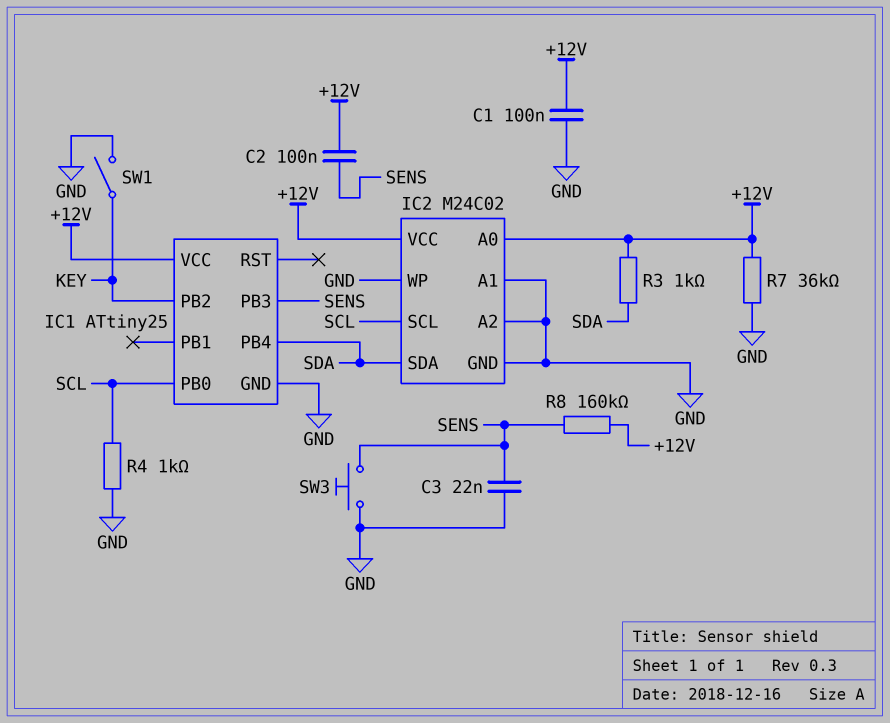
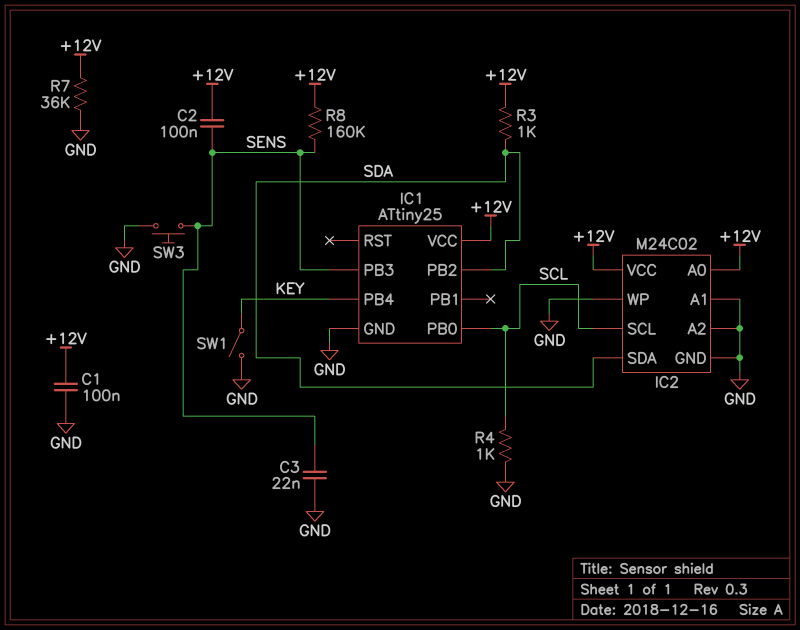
IC1 pin PB2: KEY -> SDA
IC1 pin PB4: SDA -> KEY

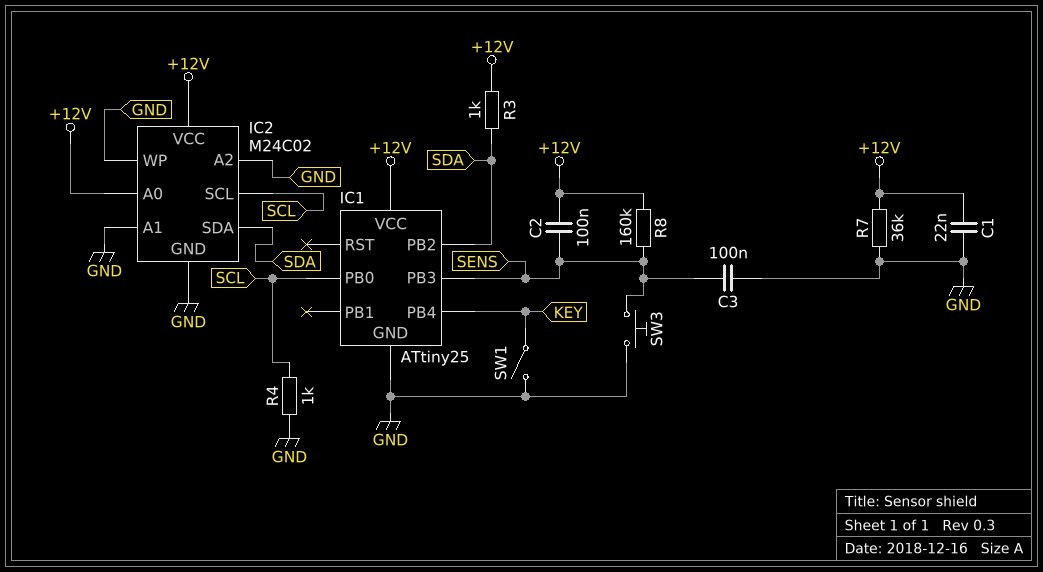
C1: 100nF (+12V, GND) -> 22nF (+12V, GND)
C3: 22nF (GND, SENS) -> 100nF (GND, SENS)

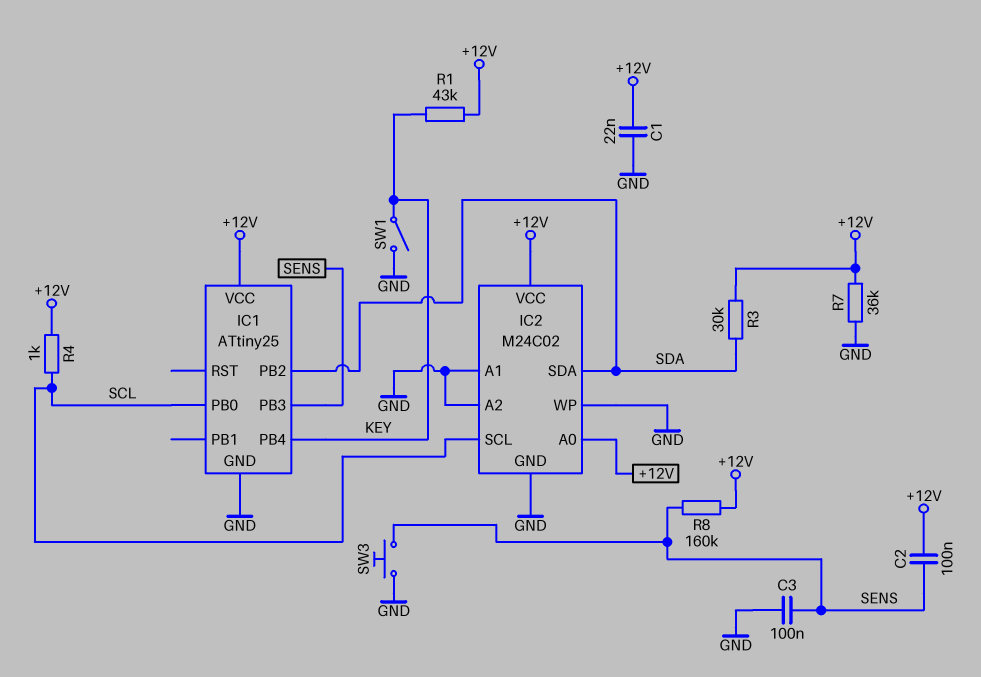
R1: none -> 43k (+12V, KEY)
R3: 1k (+12V, SDA) -> 30k (+12V, SDA)
R4: 1k (GND, SCL) -> 1k (+12V, SCL)

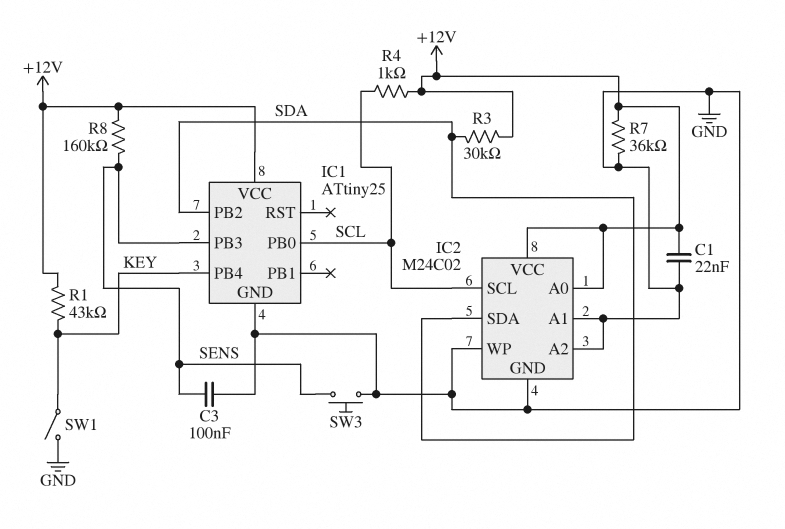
C2: 100nF (+12V, SENS) -> none

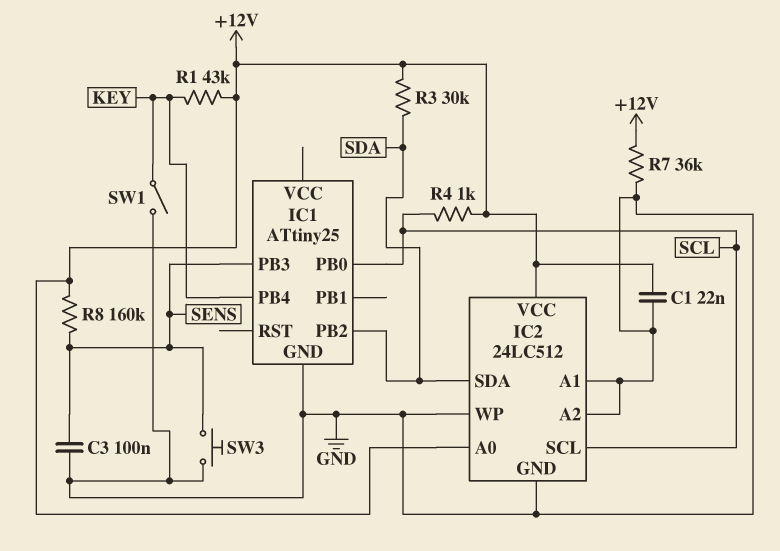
IC1 pin VCC: +12V -> none
IC2: M24C02 -> 24LC512

